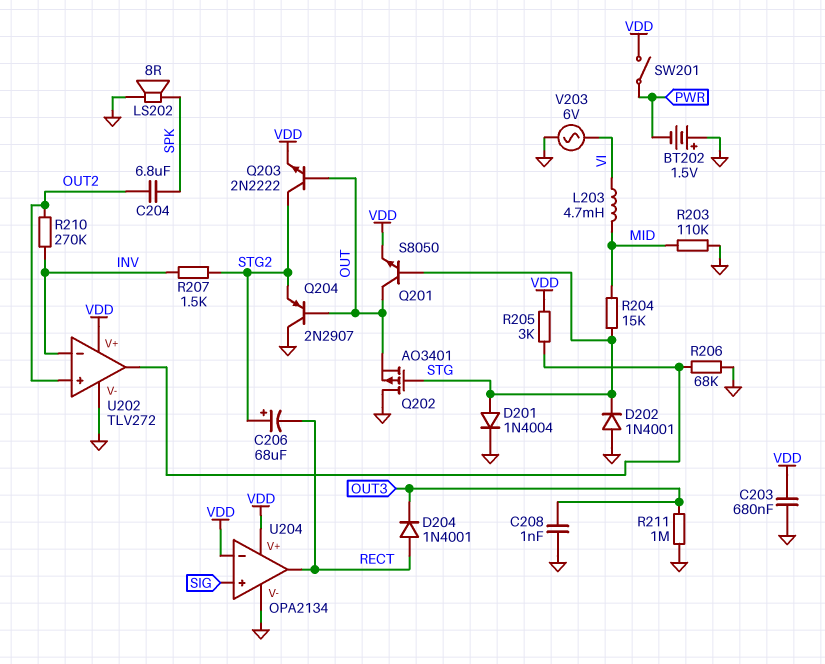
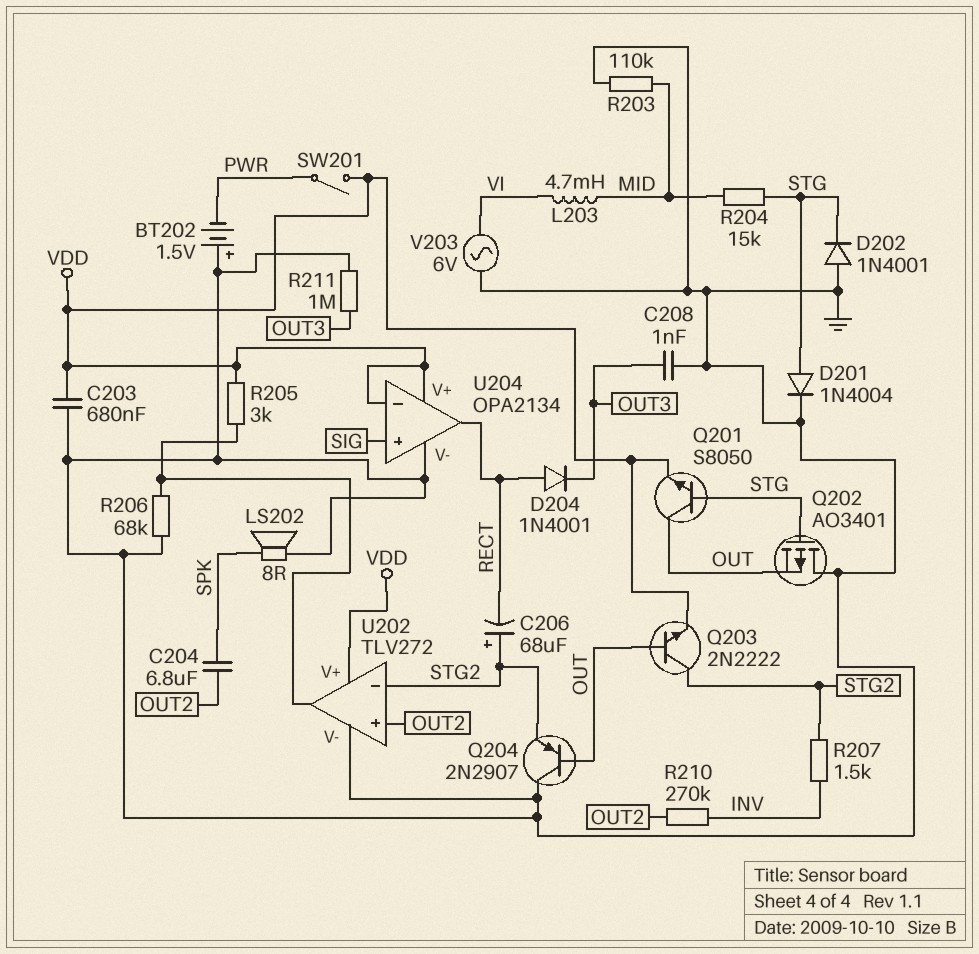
U202 pin in-: INV -> STG2

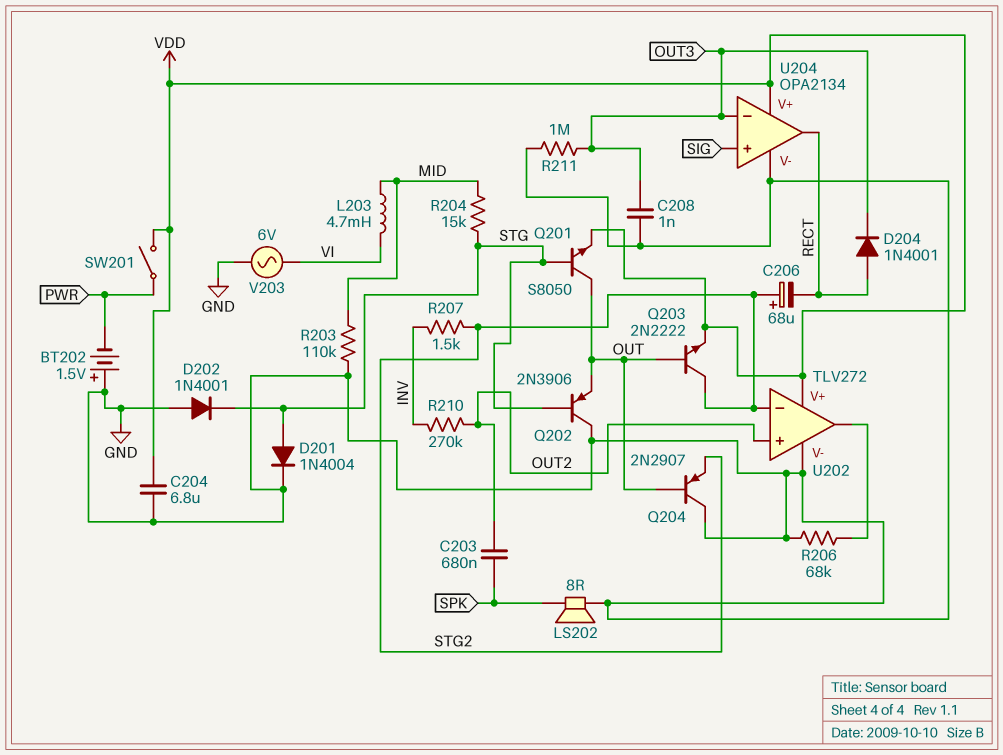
C203: 680nF (GND, VDD) -> 680nF (OUT2, SPK)
C204: 6.8uF (OUT2, SPK) -> 6.8uF (GND, VDD)
Q202: PMOS AO3401 (G STG, D GND, S OUT) -> PNP 2N3906 (B STG, C GND, E OUT)
R205: 3k (U202/out, VDD) -> none
U204 pin in-: VDD -> OUT3

